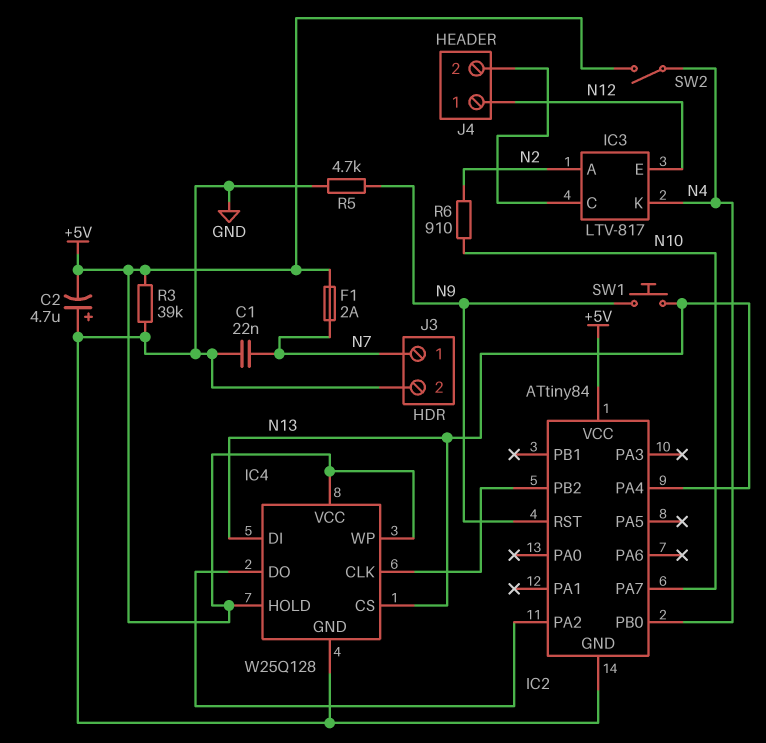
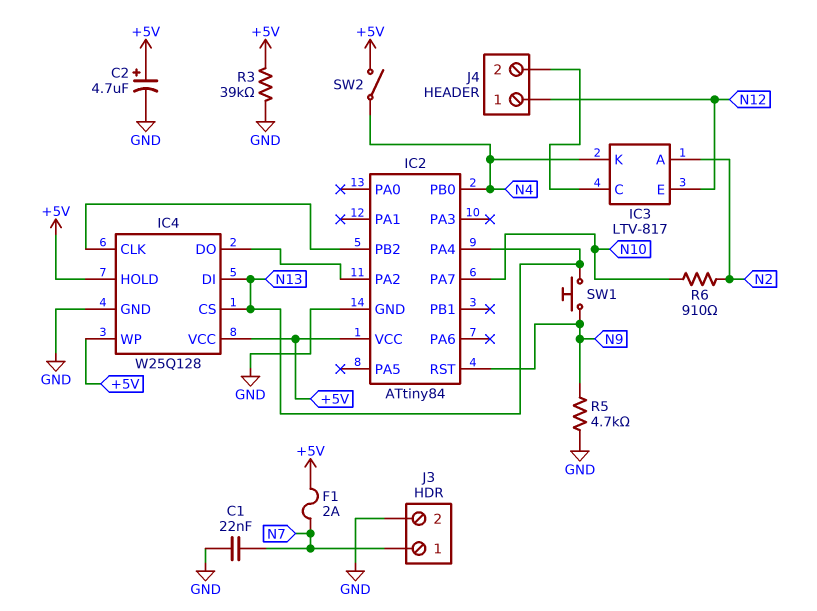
C2: 4.7uF (plus GND, minus +5V) -> 4.7uF (plus +5V, minus GND)

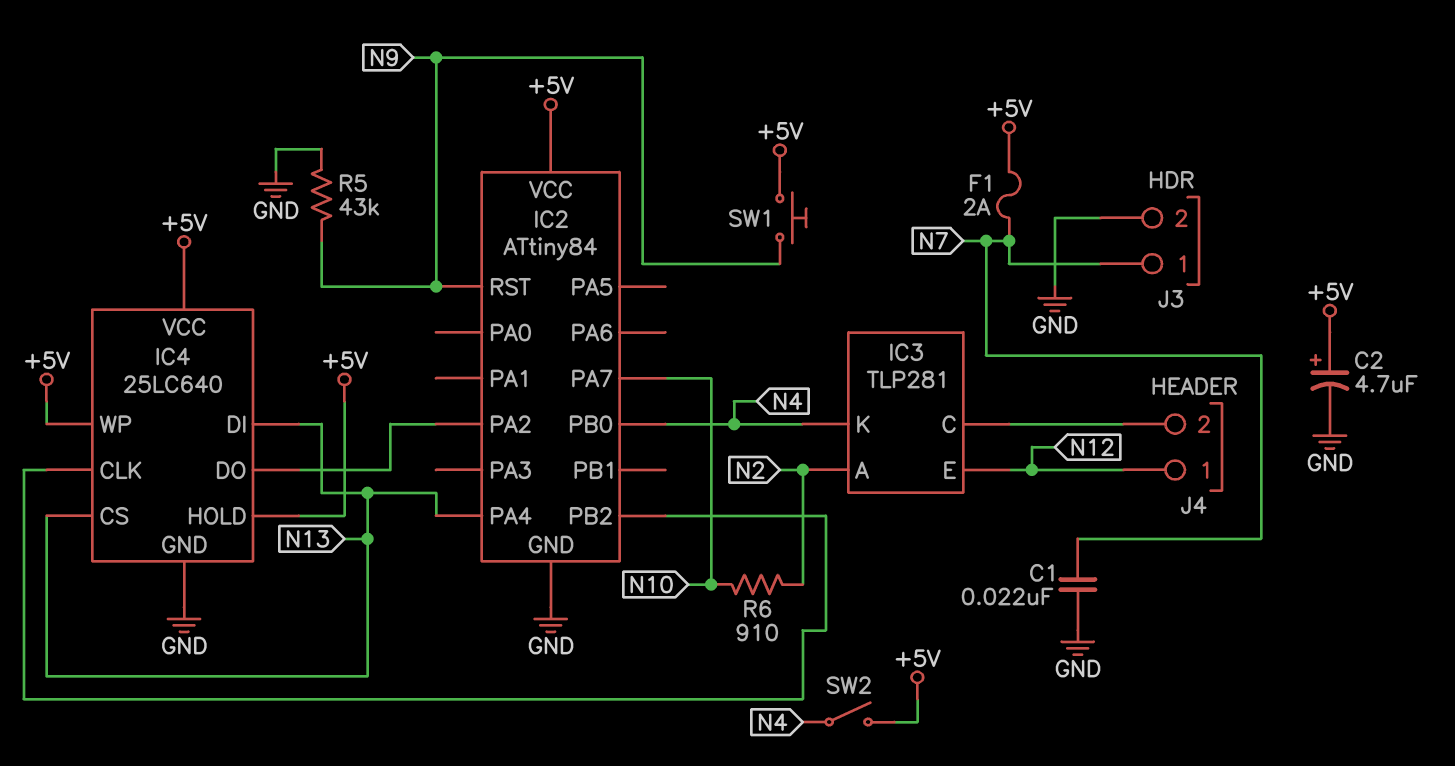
IC3: LTV-817 -> TLP281
IC4: W25Q128 -> 25LC640
R3: 39k (+5V, GND) -> none
R5: 4.7k (GND, N9) -> 43k (GND, N9)
SW1: button (N9, N13) -> button (+5V, N9)

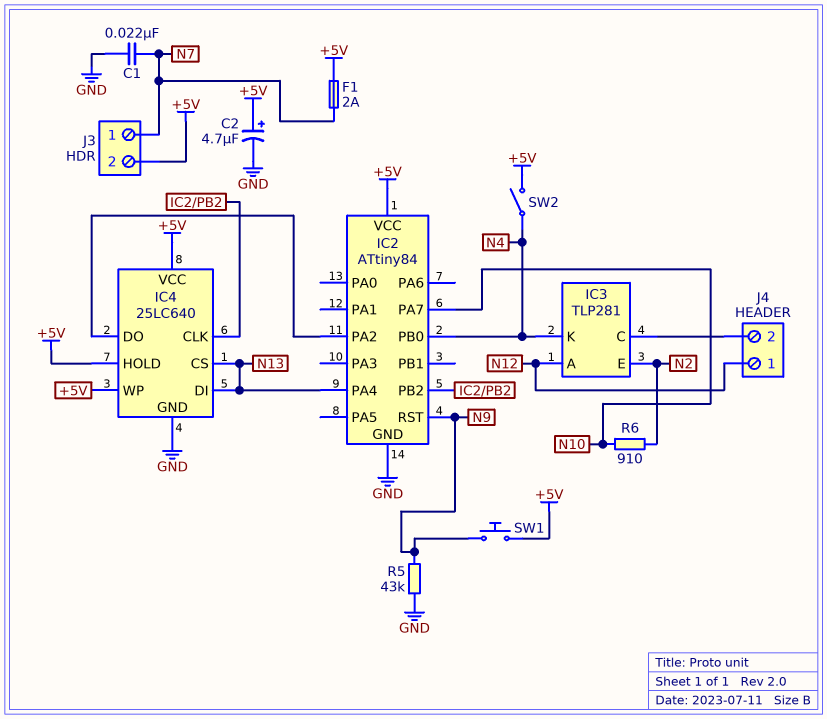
IC3 pin A: N2 -> N12
IC3 pin E: N12 -> N2
J3 pin 2: GND -> +5V

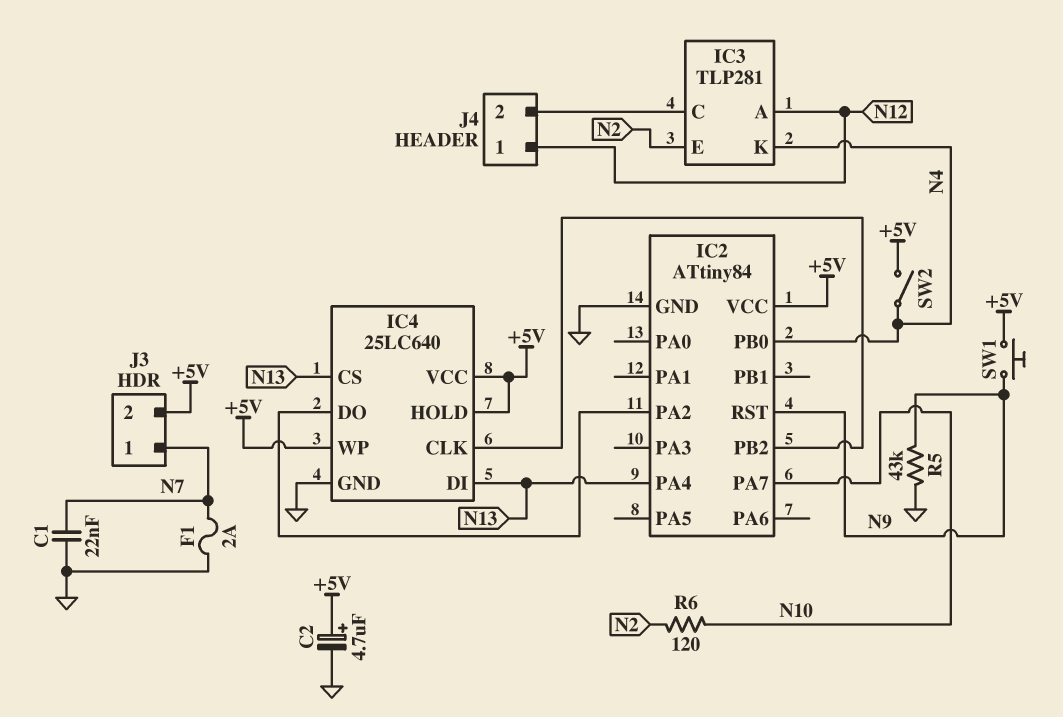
F1: 2A (+5V, N7) -> 2A (GND, N7)
R6: 910 (N2, N10) -> 120 (N2, N10)

